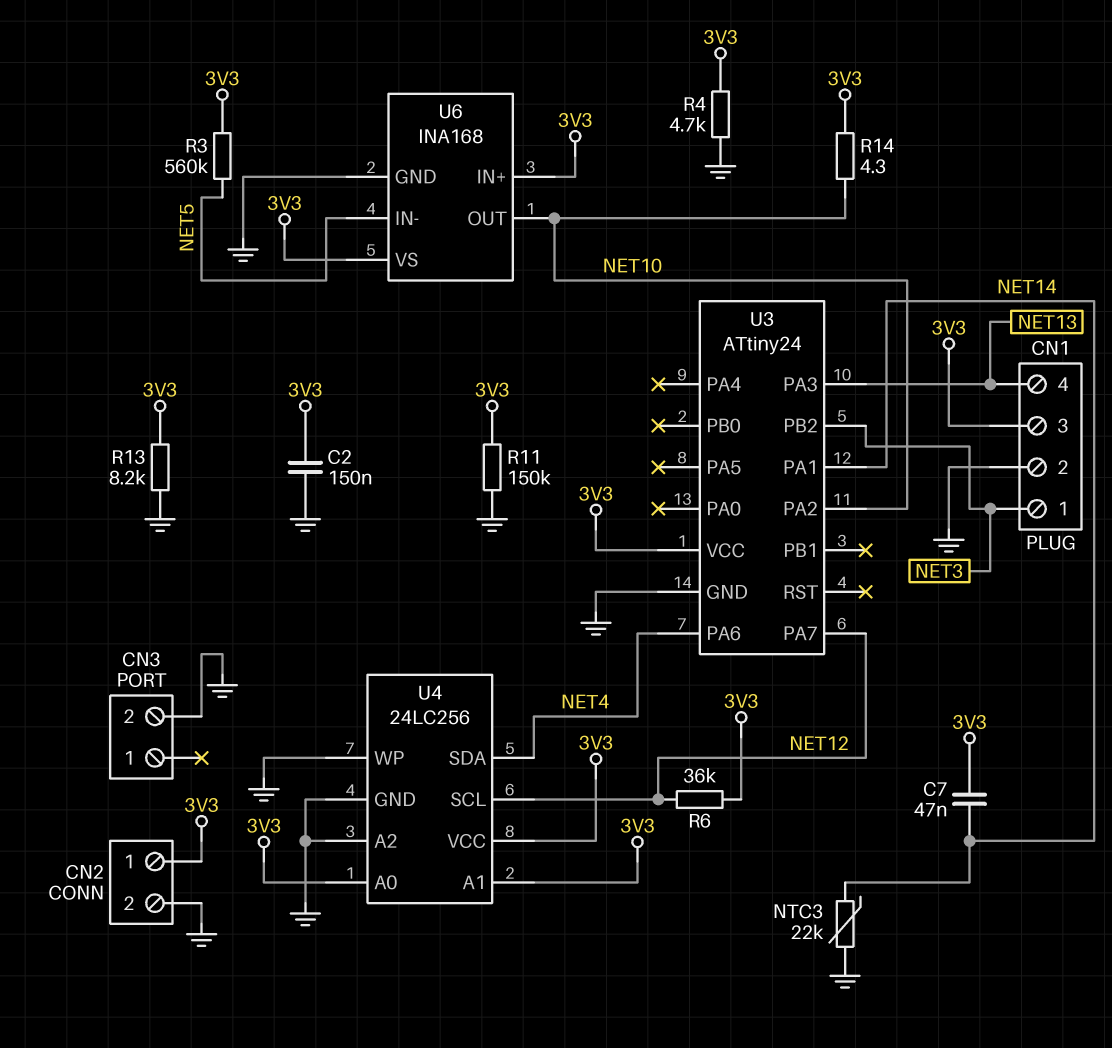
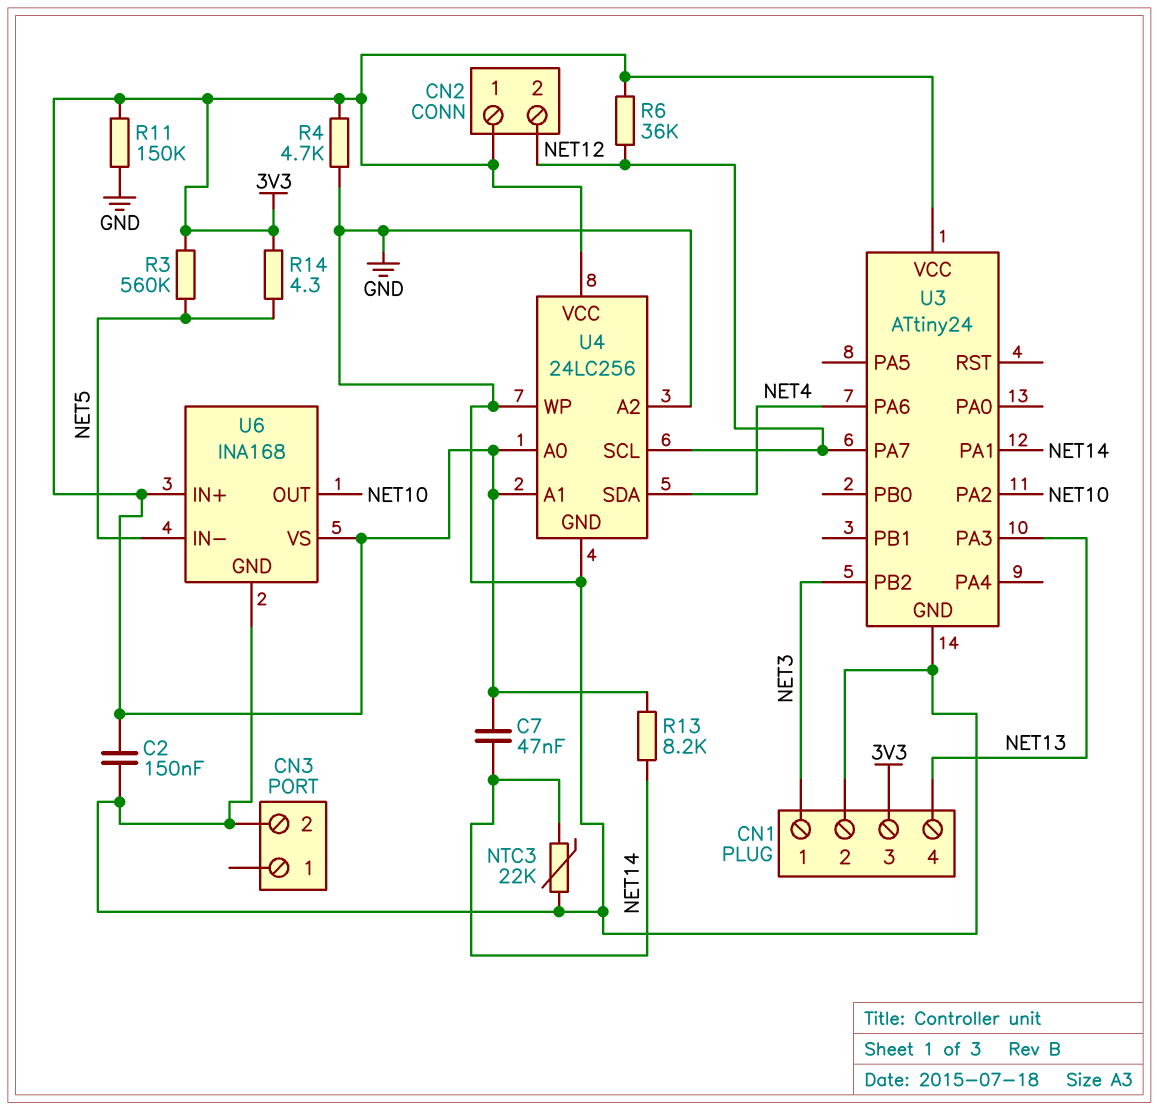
CN2 pin 2: GND -> NET12
R13: 8.2k (3V3, GND) -> 8.2k (3V3, NET14)
R14: 4.3 (3V3, NET10) -> 4.3 (3V3, NET5)

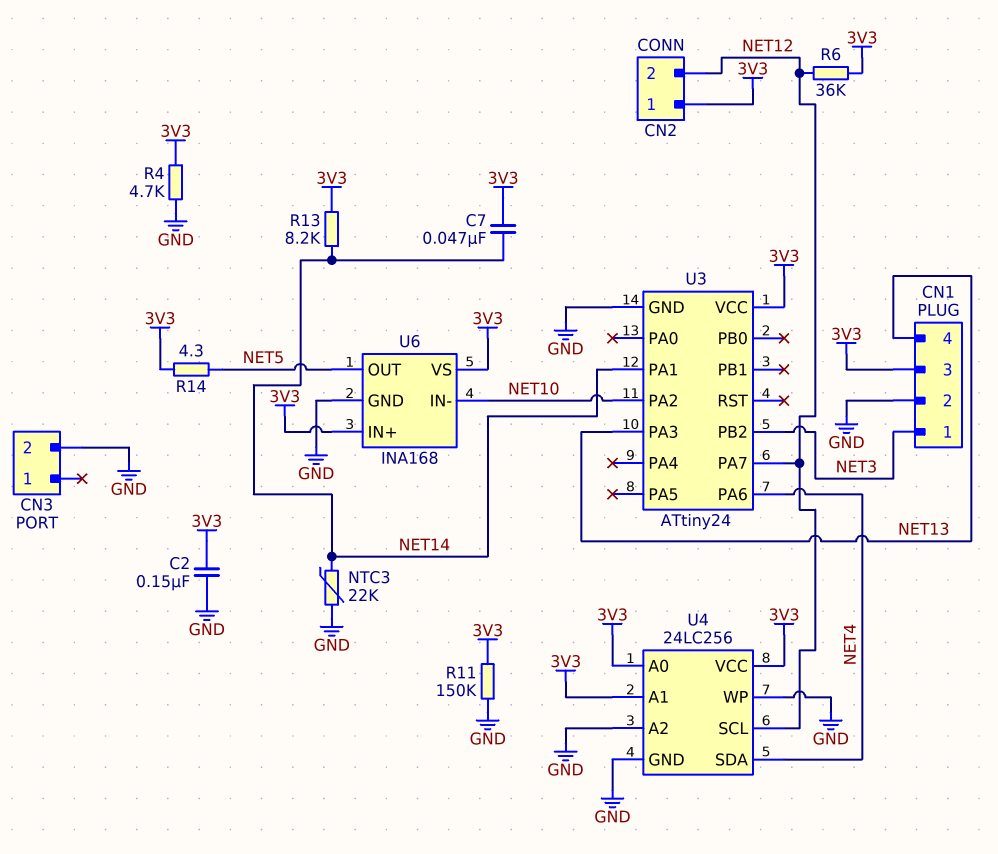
R3: 560k (3V3, NET5) -> none
U6 pin IN-: NET5 -> NET10
U6 pin OUT: NET10 -> NET5

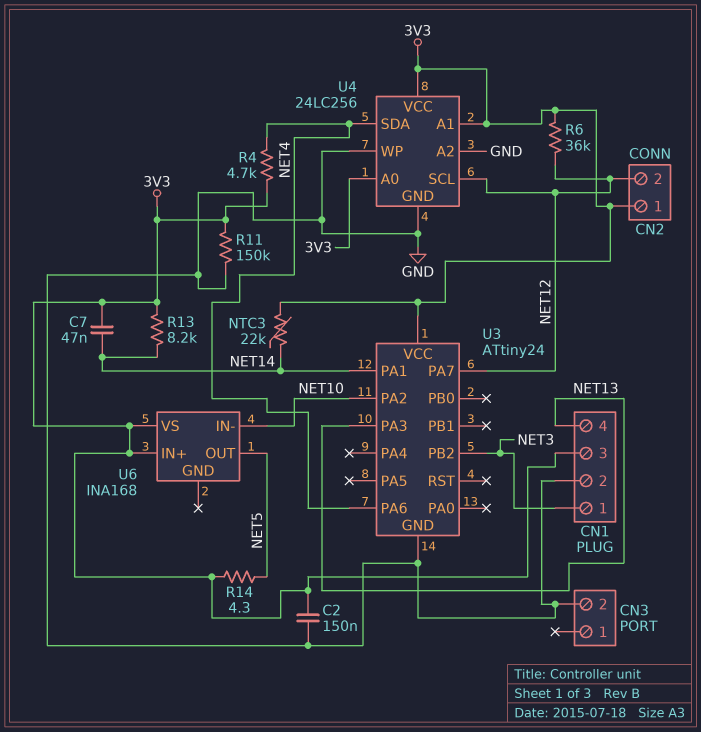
NTC3: 22k (GND, NET14) -> 22k (3V3, NET14)
R4: 4.7k (3V3, GND) -> 4.7k (3V3, NET4)
U6 pin GND: GND -> none

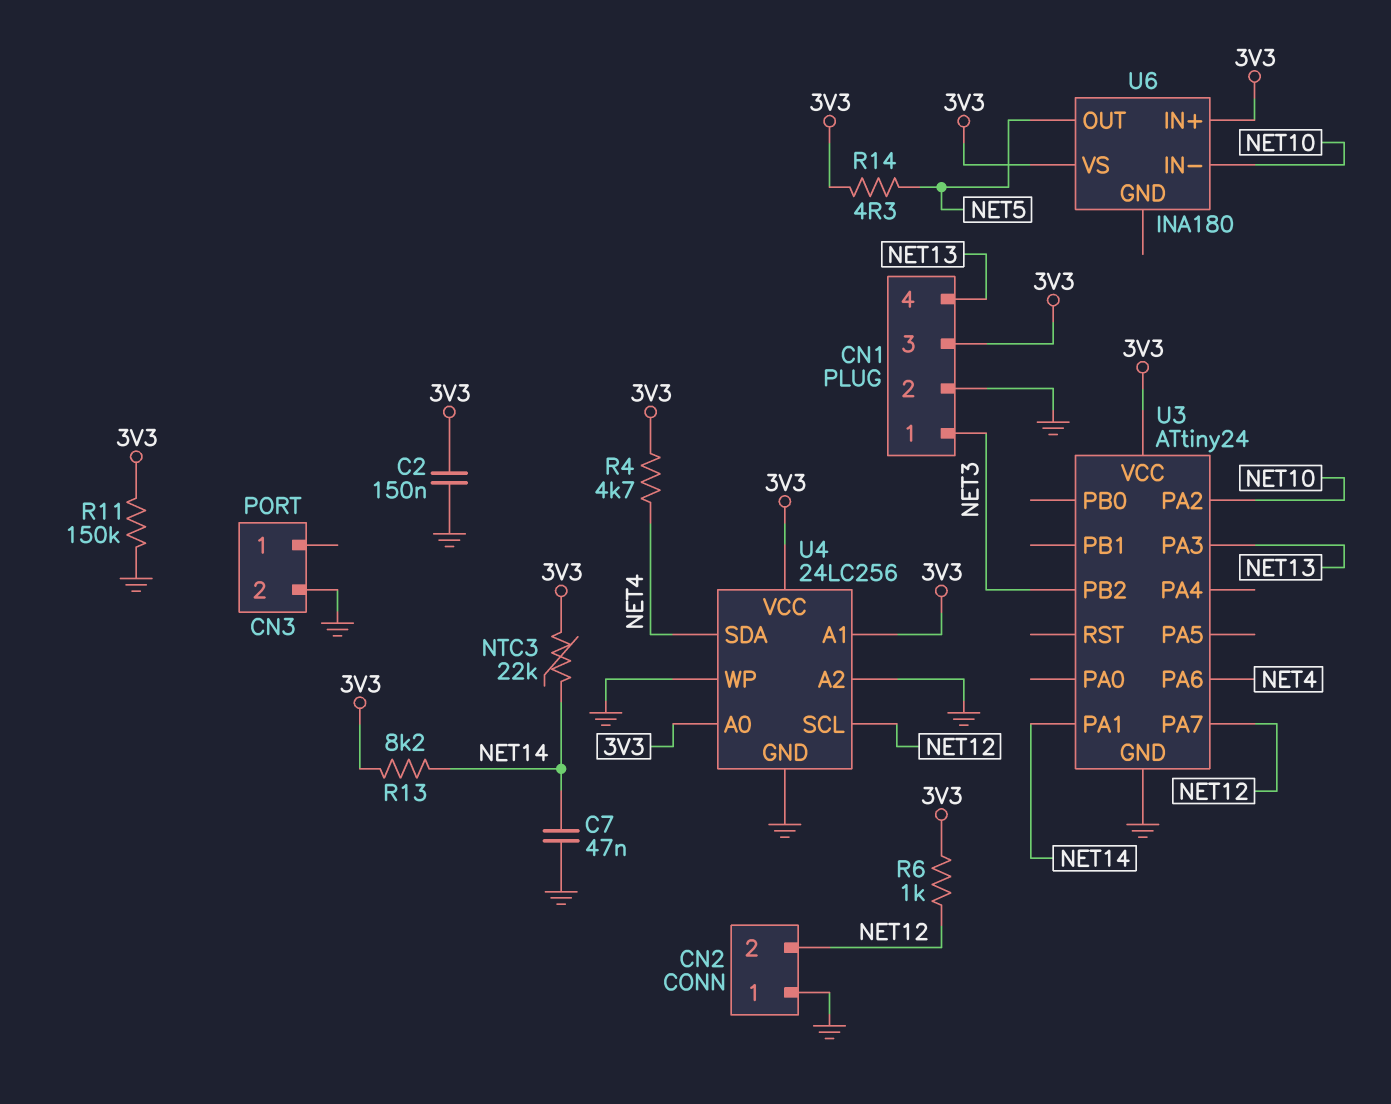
C7: 47nF (3V3, NET14) -> 47nF (GND, NET14)
CN2 pin 1: 3V3 -> GND
R6: 36k (3V3, NET12) -> 1k (3V3, NET12)
U6: INA168 -> INA180

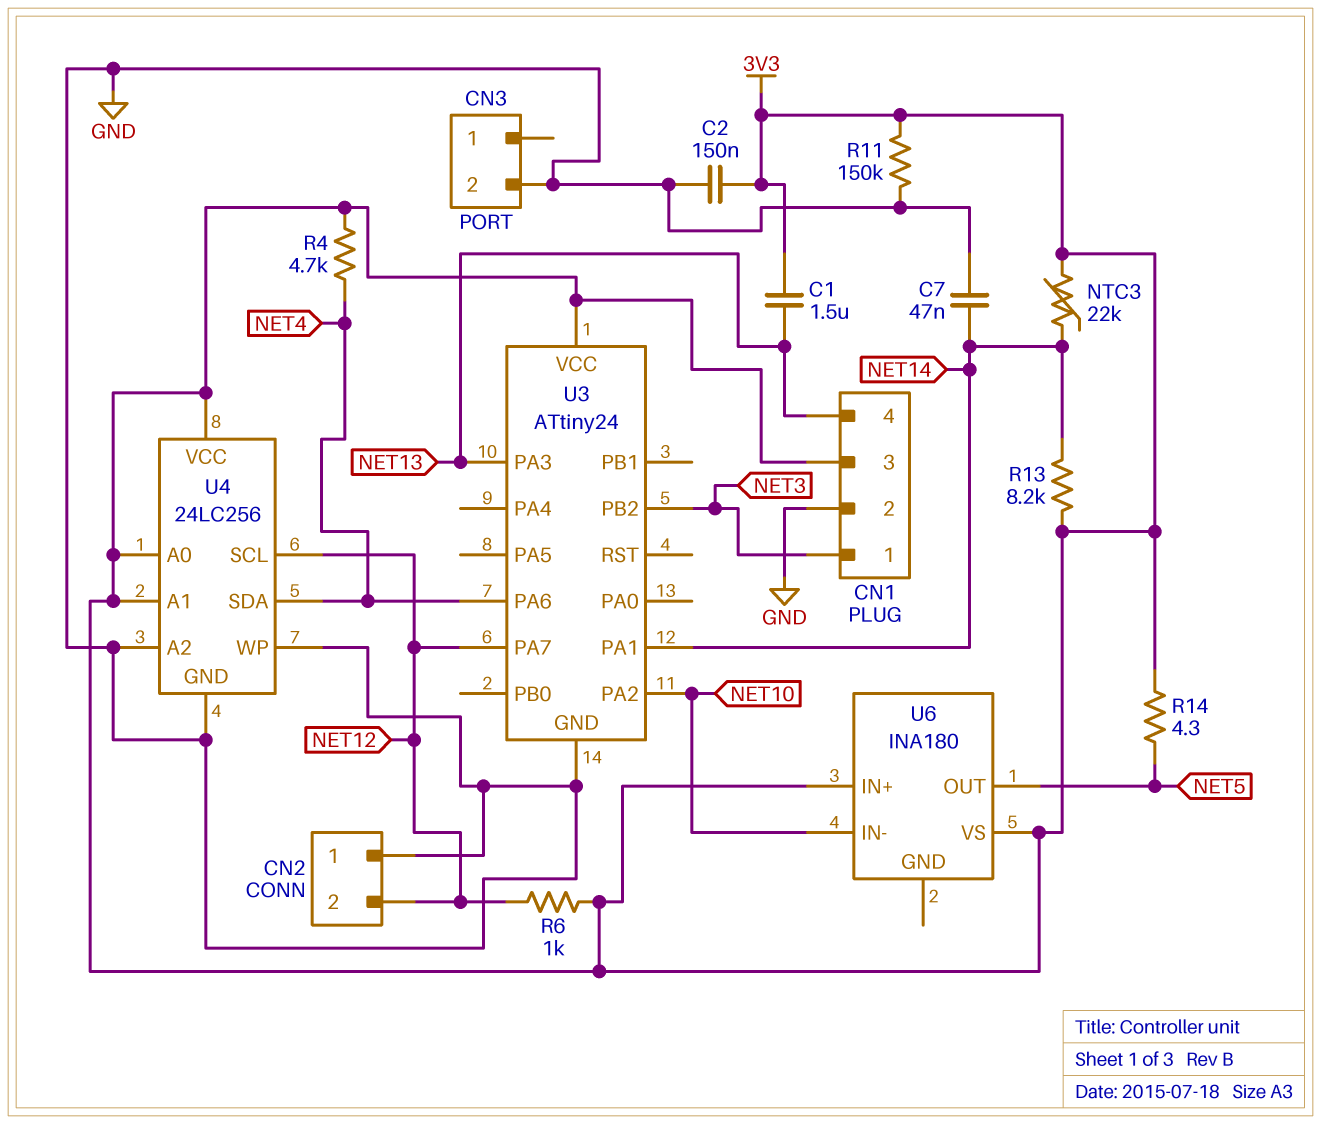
C1: none -> 1.5uF (3V3, NET13)

